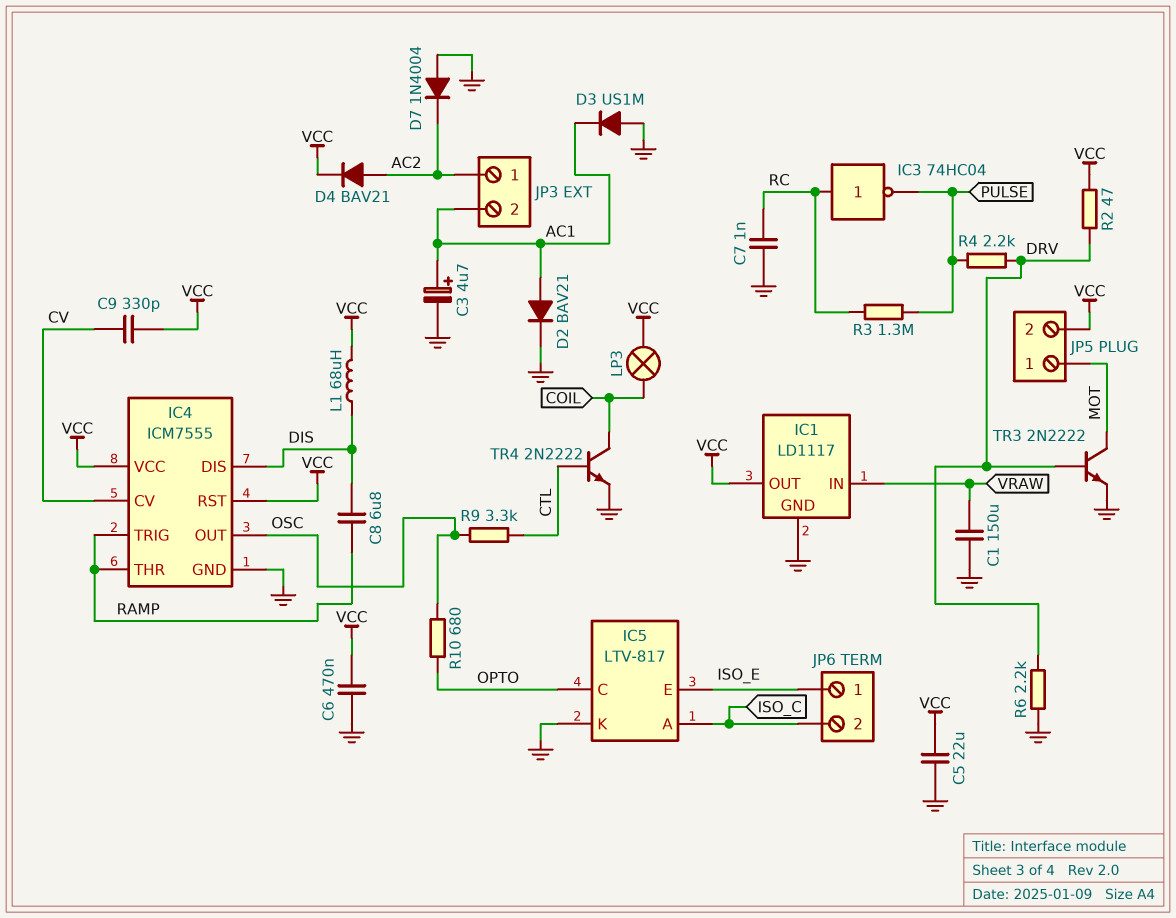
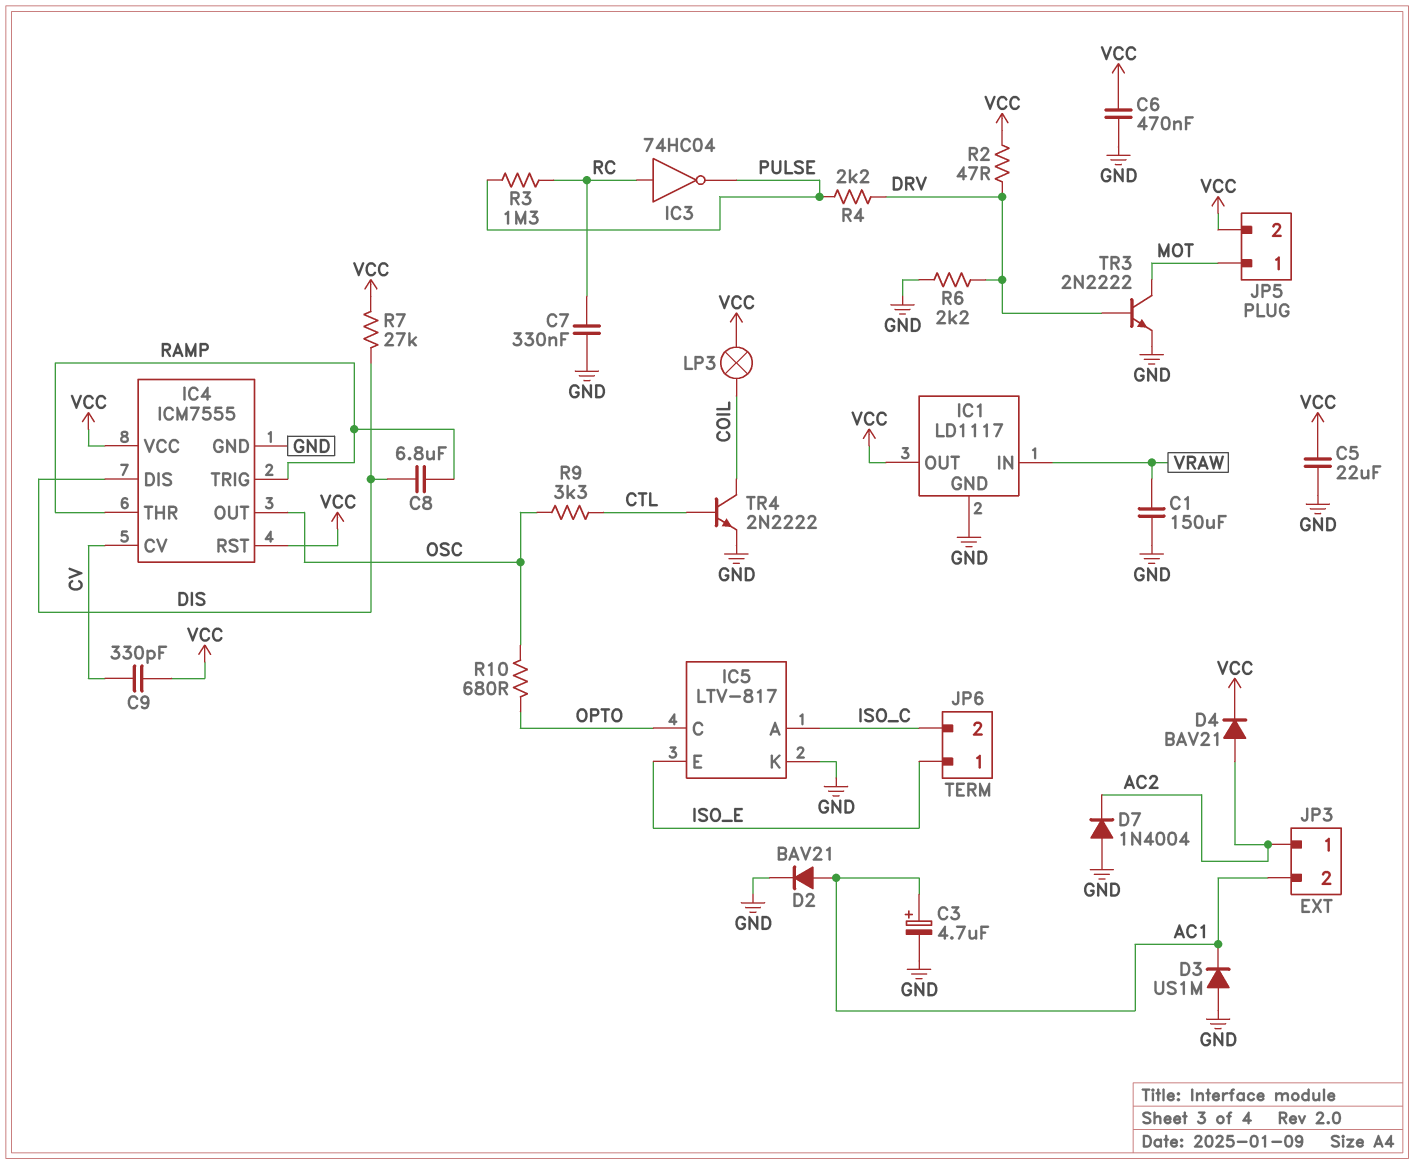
C7: 1nF (GND, RC) -> 330nF (GND, RC)
L1: 68uH (DIS, VCC) -> none
R7: none -> 27k (DIS, VCC)

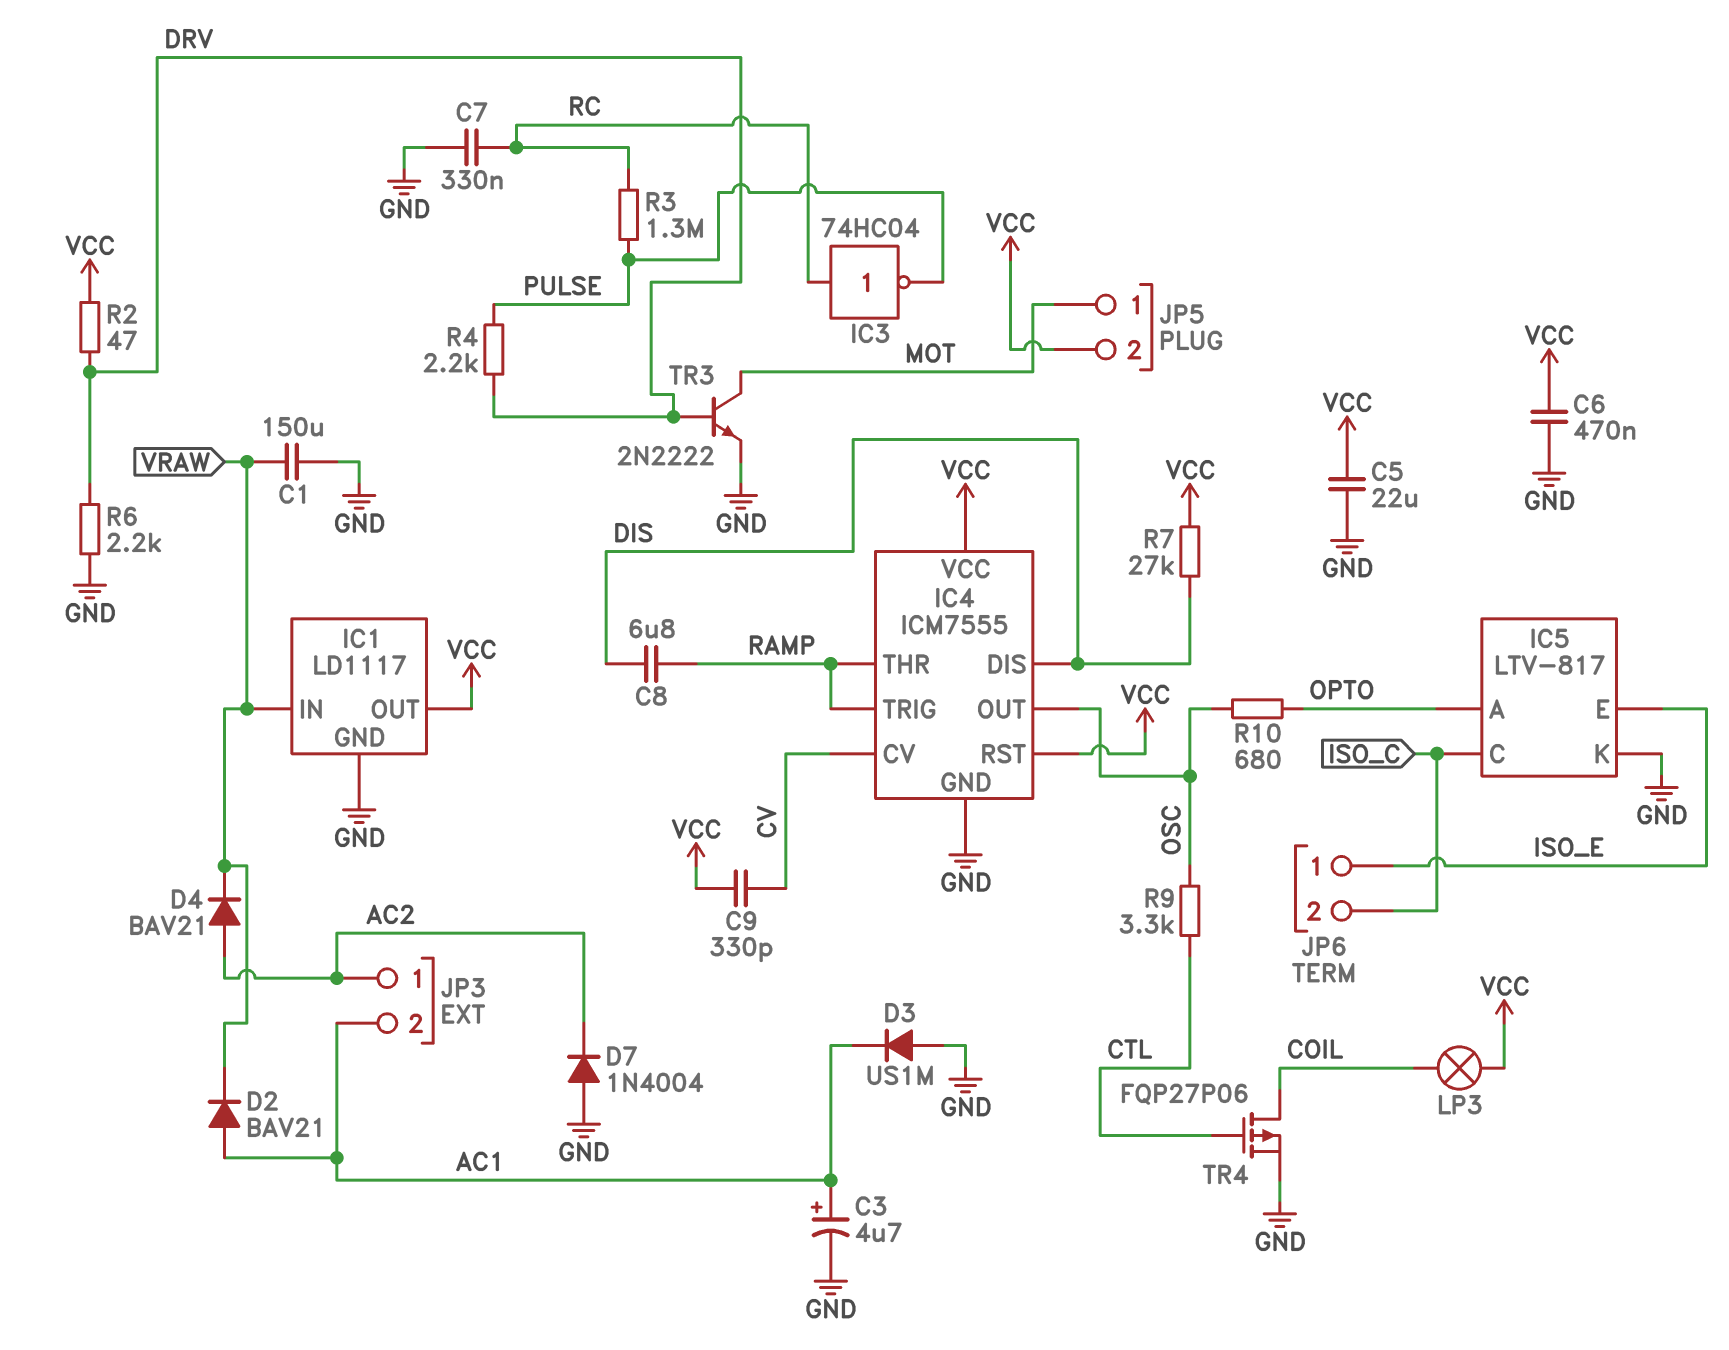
D2: diode BAV21 (A AC1, K GND) -> diode BAV21 (A AC1, K VRAW)
D4: diode BAV21 (A AC2, K VCC) -> diode BAV21 (A AC2, K VRAW)
IC5 pin A: ISO_C -> OPTO
IC5 pin C: OPTO -> ISO_C
TR4: NPN 2N2222 (B CTL, C COIL, E GND) -> PMOS FQP27P06 (G CTL, D COIL, S GND)

